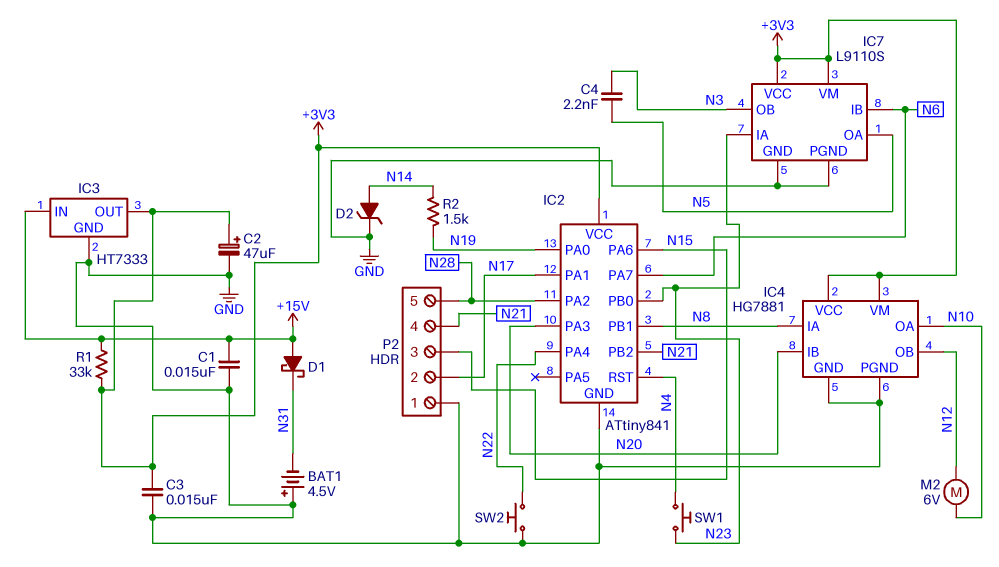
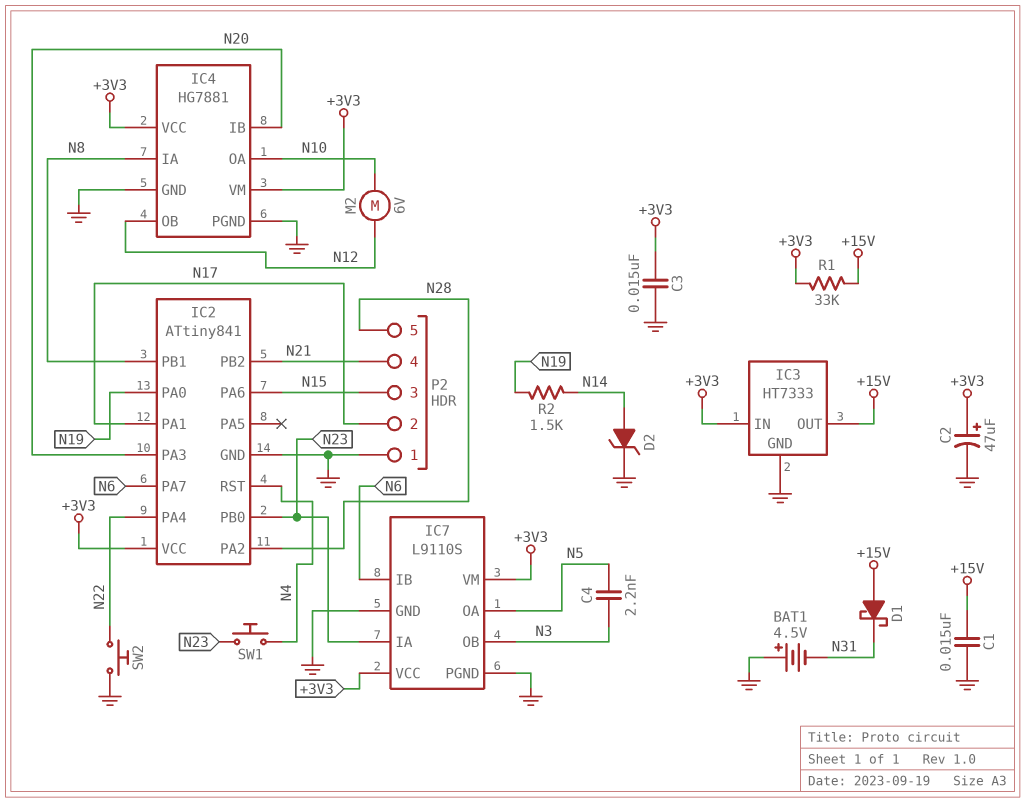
IC3 pin IN: +15V -> +3V3
IC3 pin OUT: +3V3 -> +15V

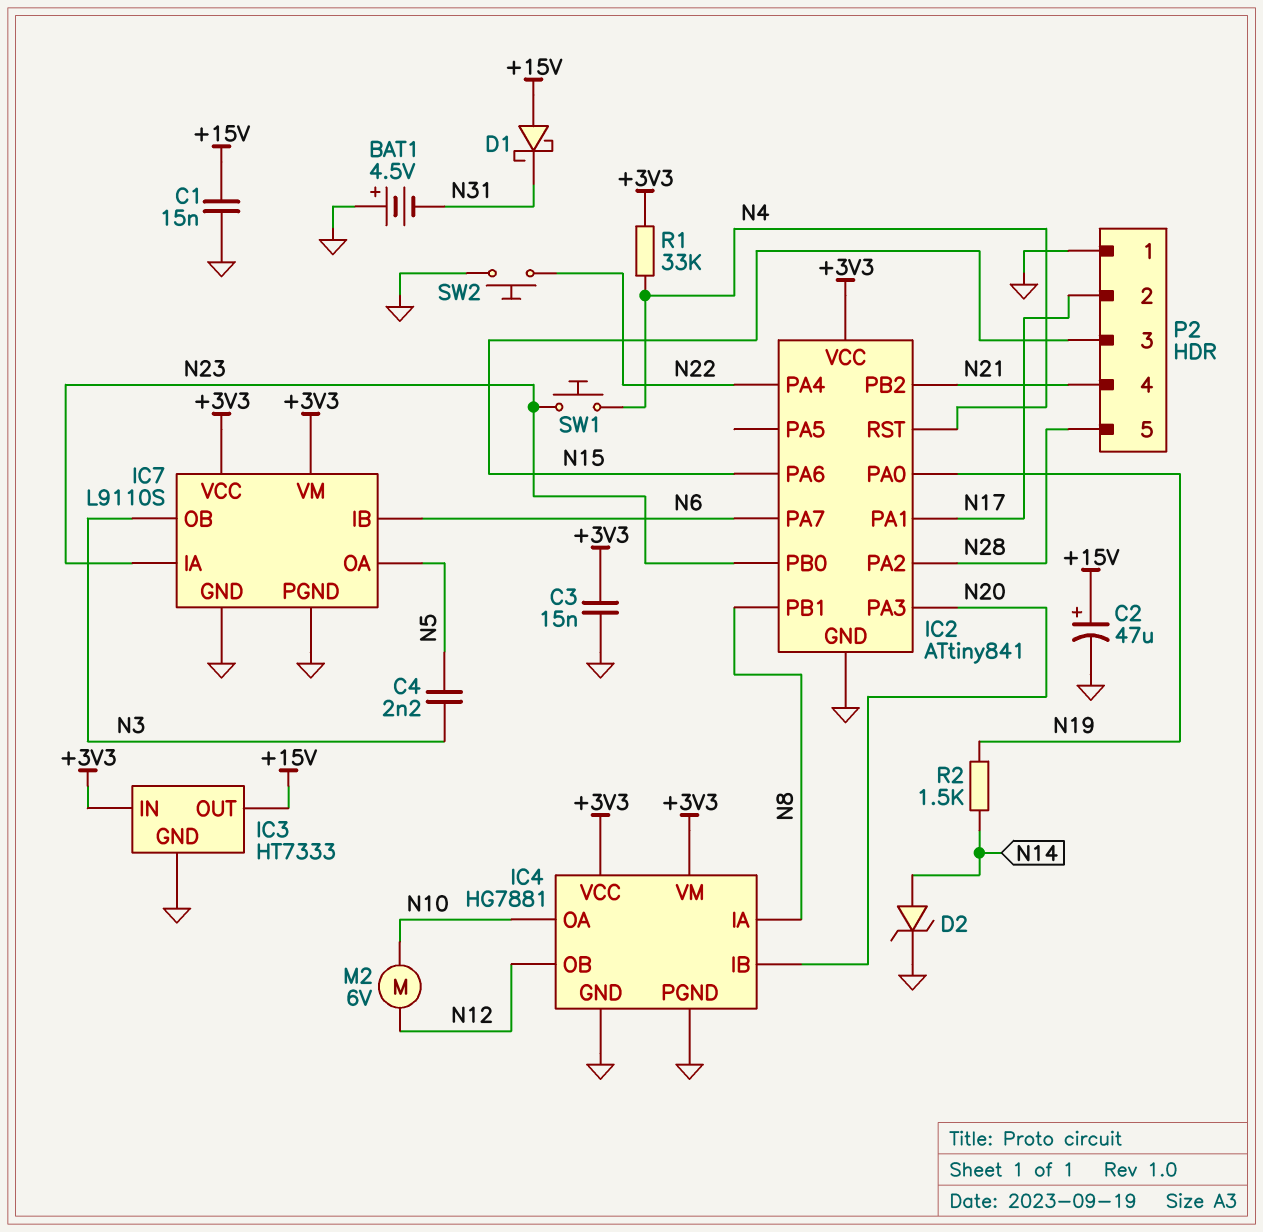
C2: 47uF (plus +3V3, minus GND) -> 47uF (plus +15V, minus GND)
R1: 33k (+3V3, +15V) -> 33k (+3V3, N4)

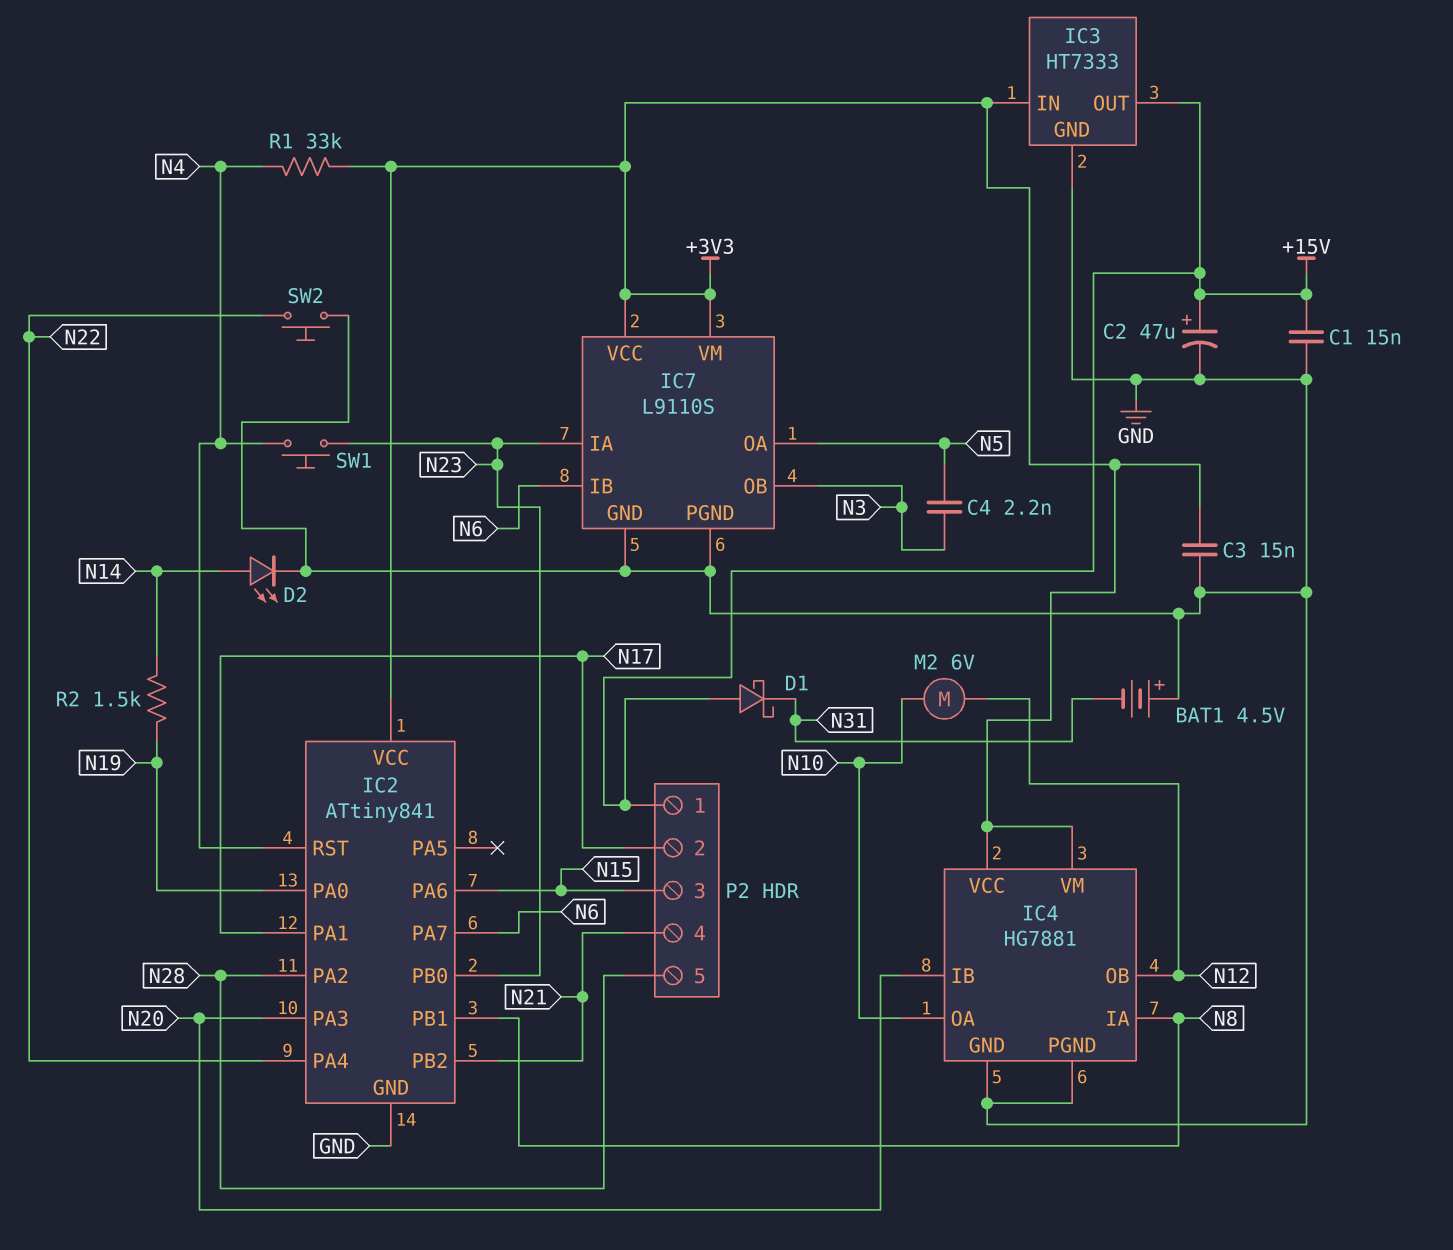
D2: zener (A N14, K GND) -> LED (A N14, K GND)
P2 pin 1: GND -> +15V

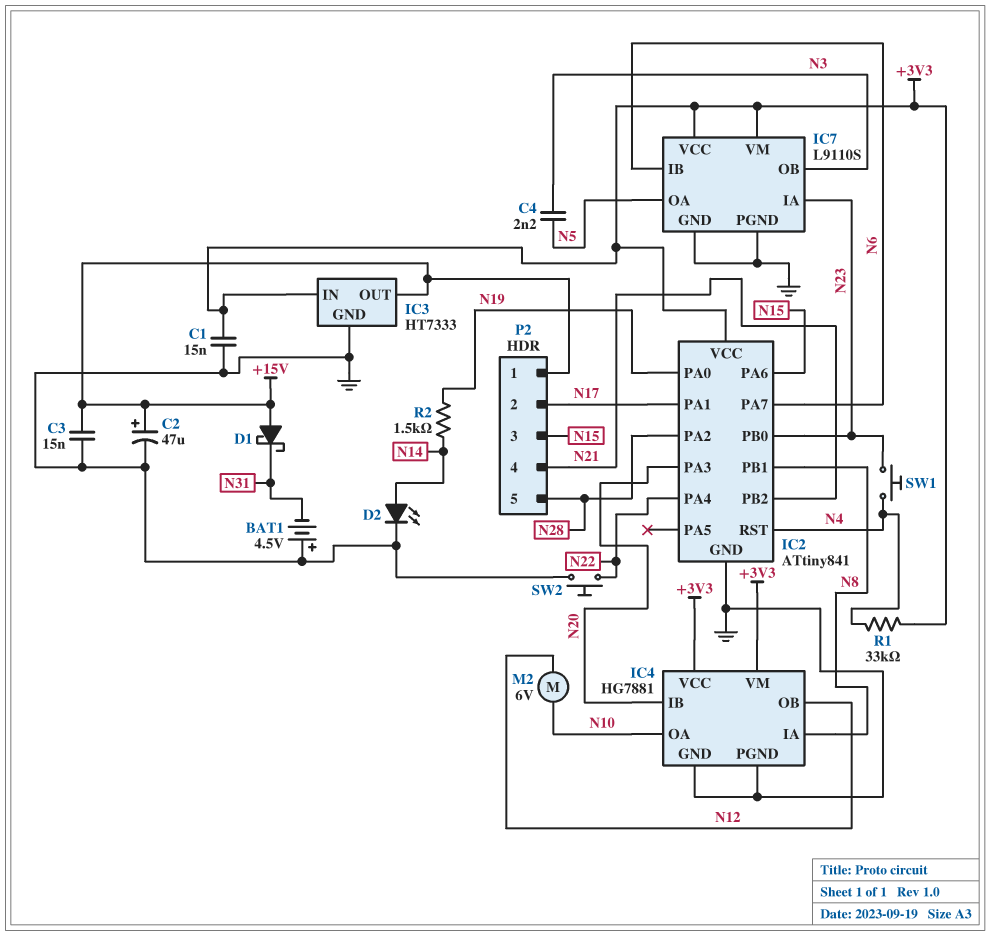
C1: 15nF (+15V, GND) -> 15nF (+3V3, GND)
C3: 15nF (+3V3, GND) -> 15nF (+15V, GND)

